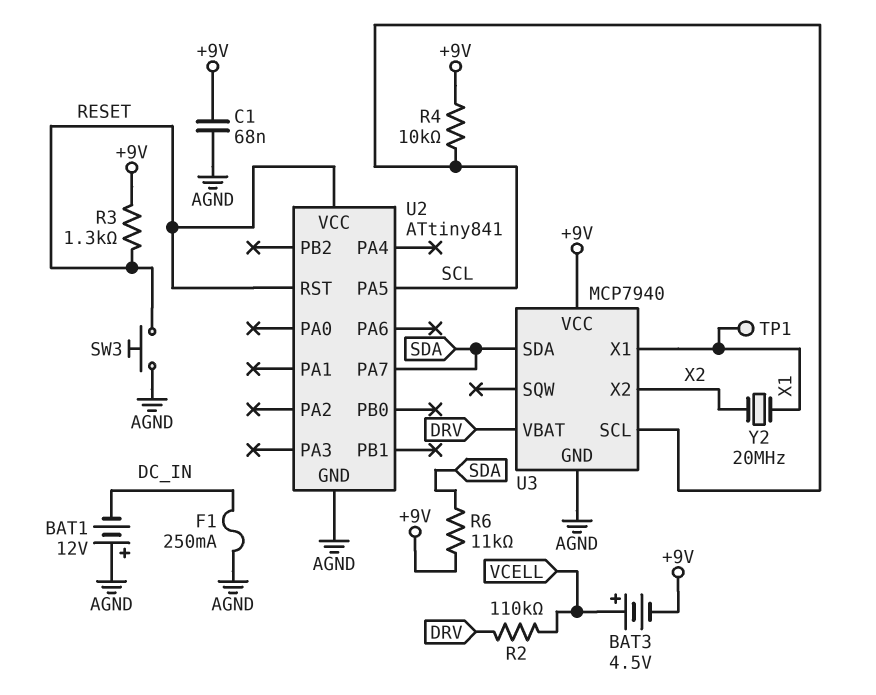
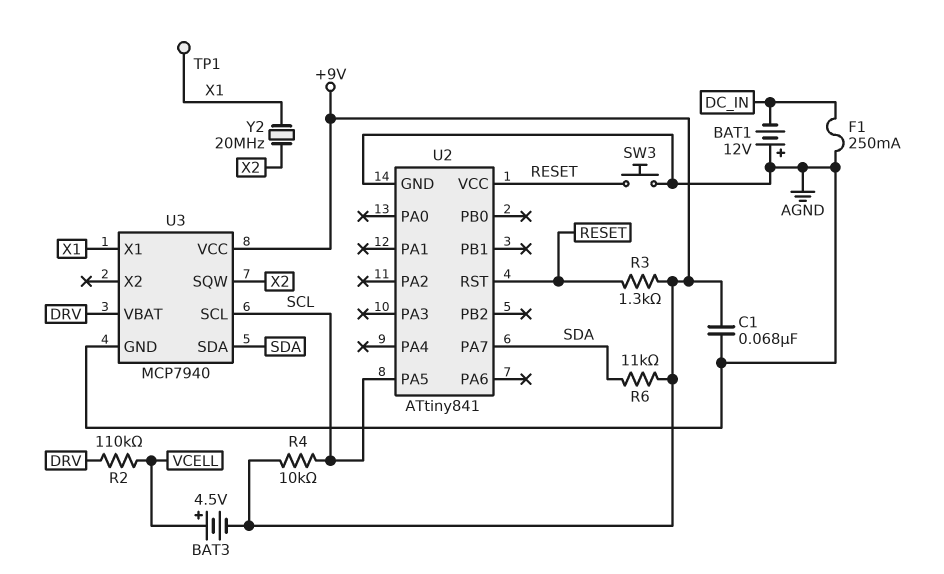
U3 pin SQW: none -> X2
U3 pin X2: X2 -> none

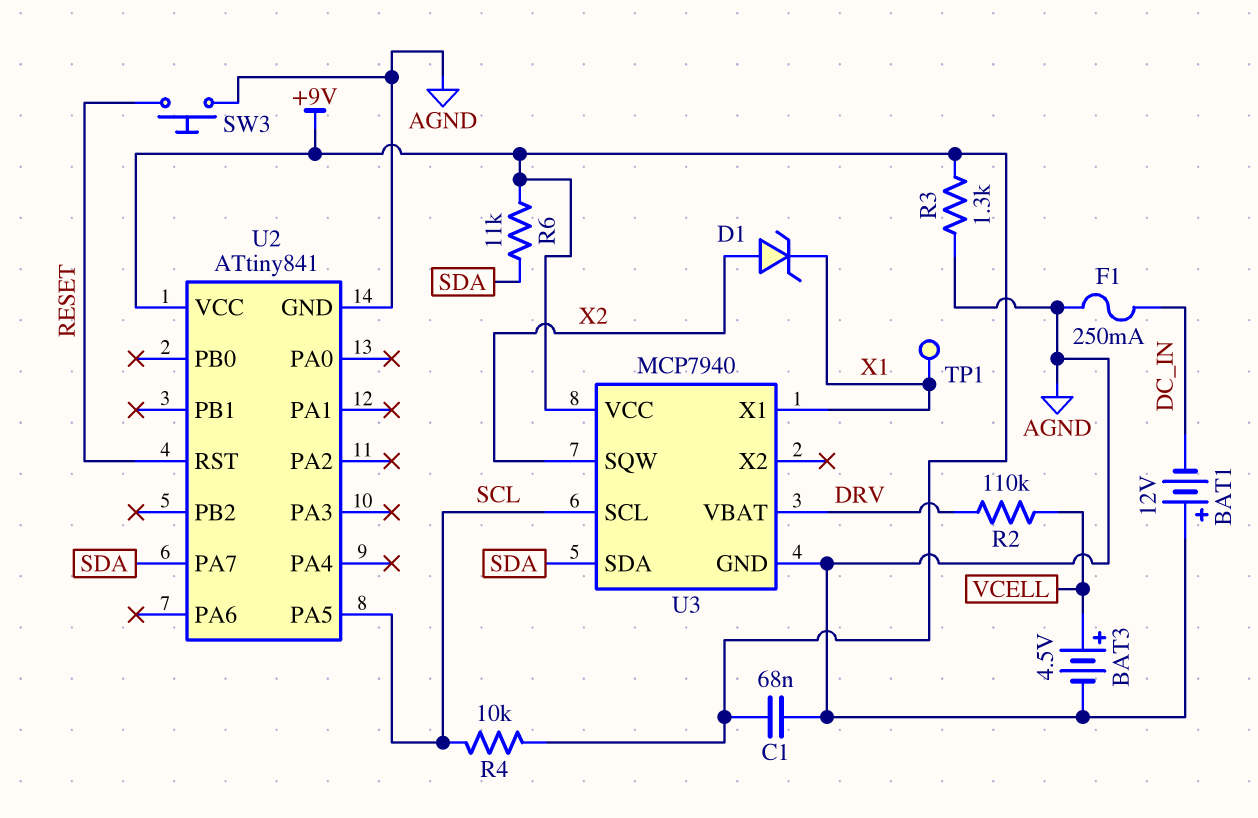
BAT3: 4.5V (plus VCELL, minus +9V) -> 4.5V (plus VCELL, minus AGND)
D1: none -> zener (A X2, K X1)
R3: 1.3k (+9V, RESET) -> 1.3k (+9V, AGND)
U2 pin VCC: RESET -> +9V
Y2: 20MHz (X1, X2) -> none

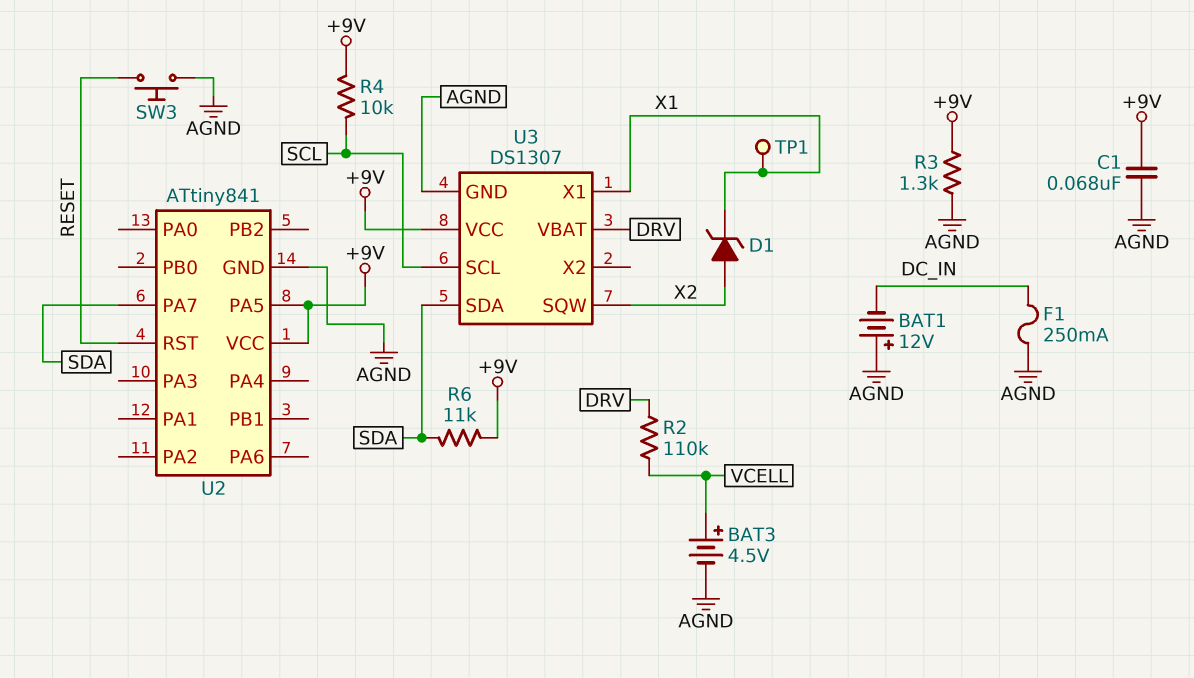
U2 pin PA5: SCL -> +9V
U3: MCP7940 -> DS1307

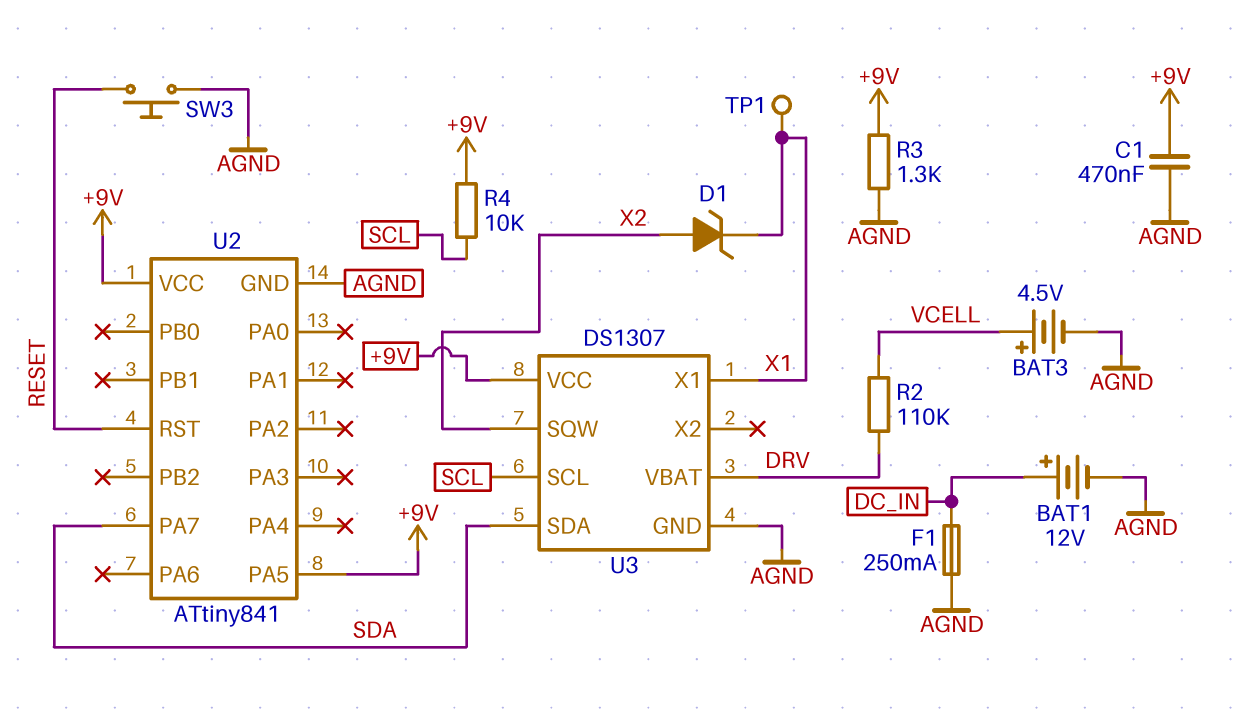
BAT1: 12V (plus AGND, minus DC_IN) -> 12V (plus DC_IN, minus AGND)
C1: 68nF (+9V, AGND) -> 470nF (+9V, AGND)
R6: 11k (+9V, SDA) -> none

